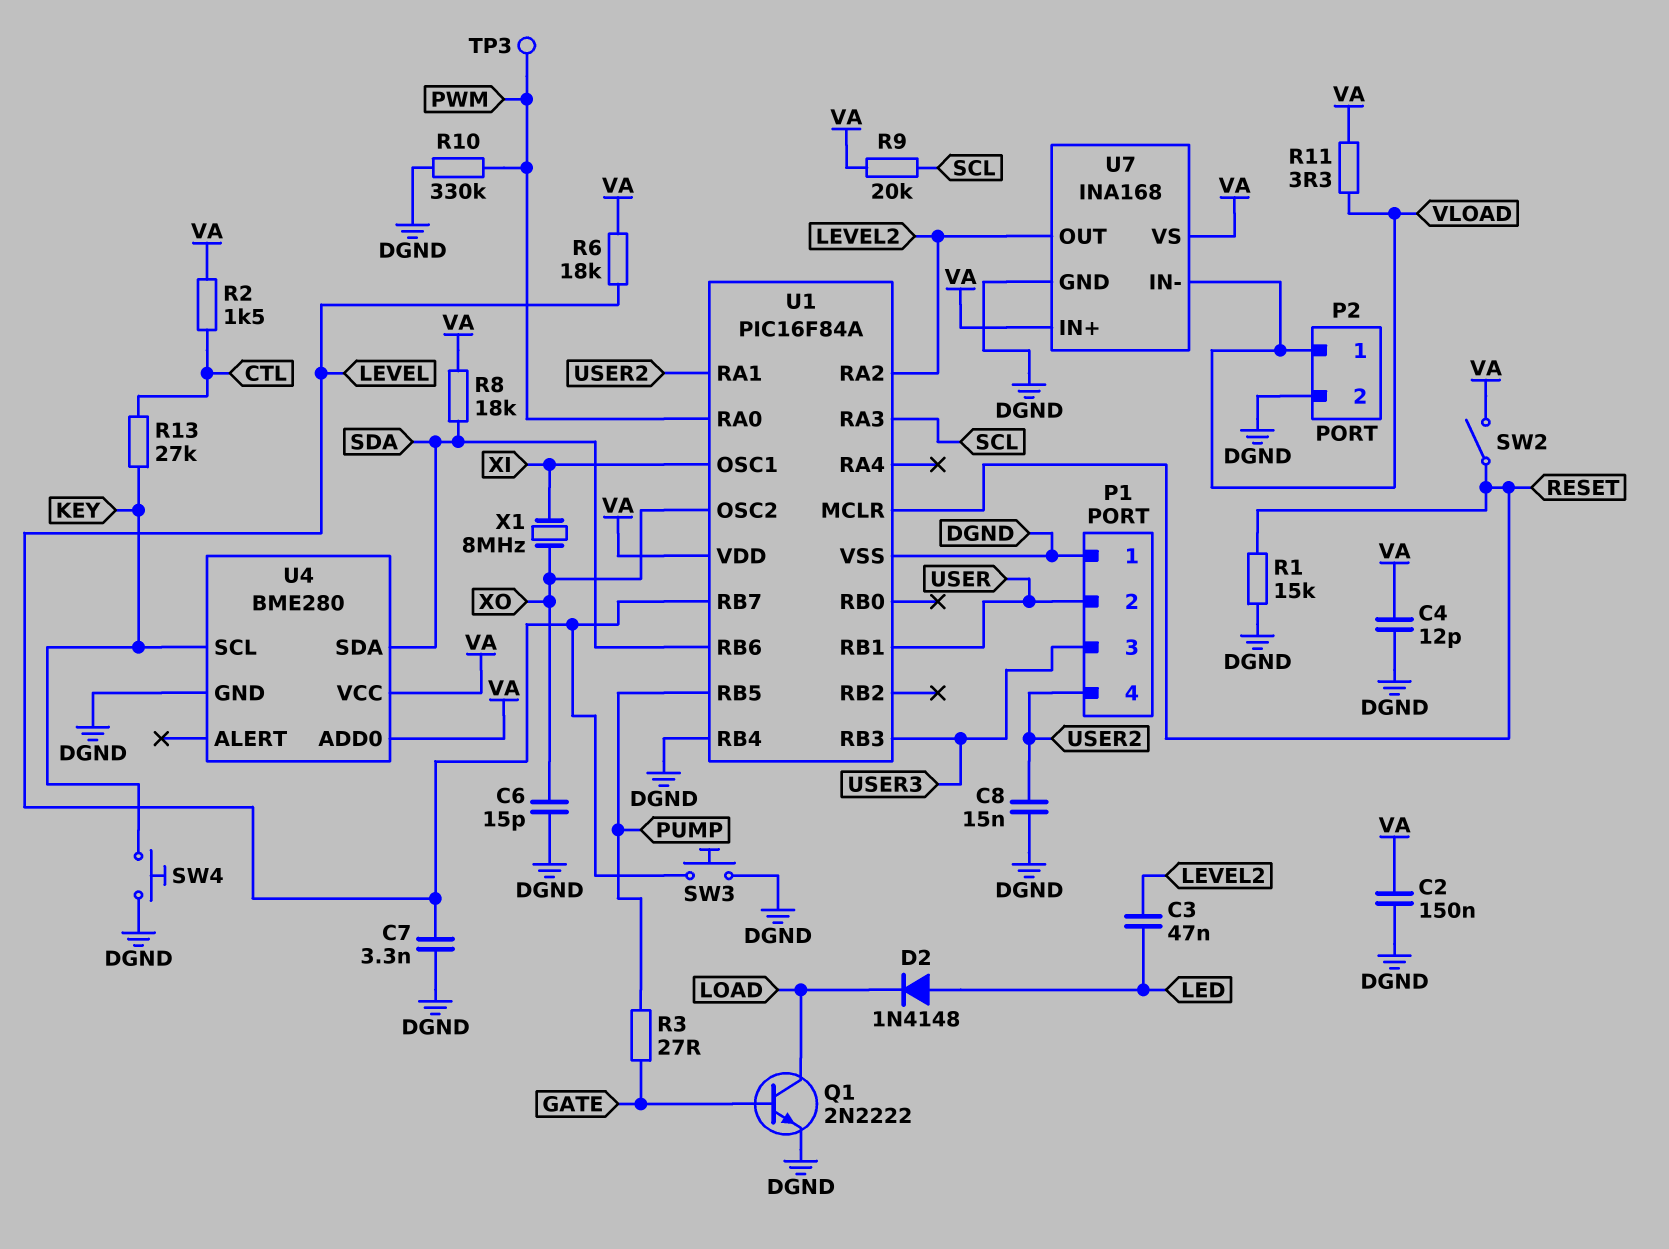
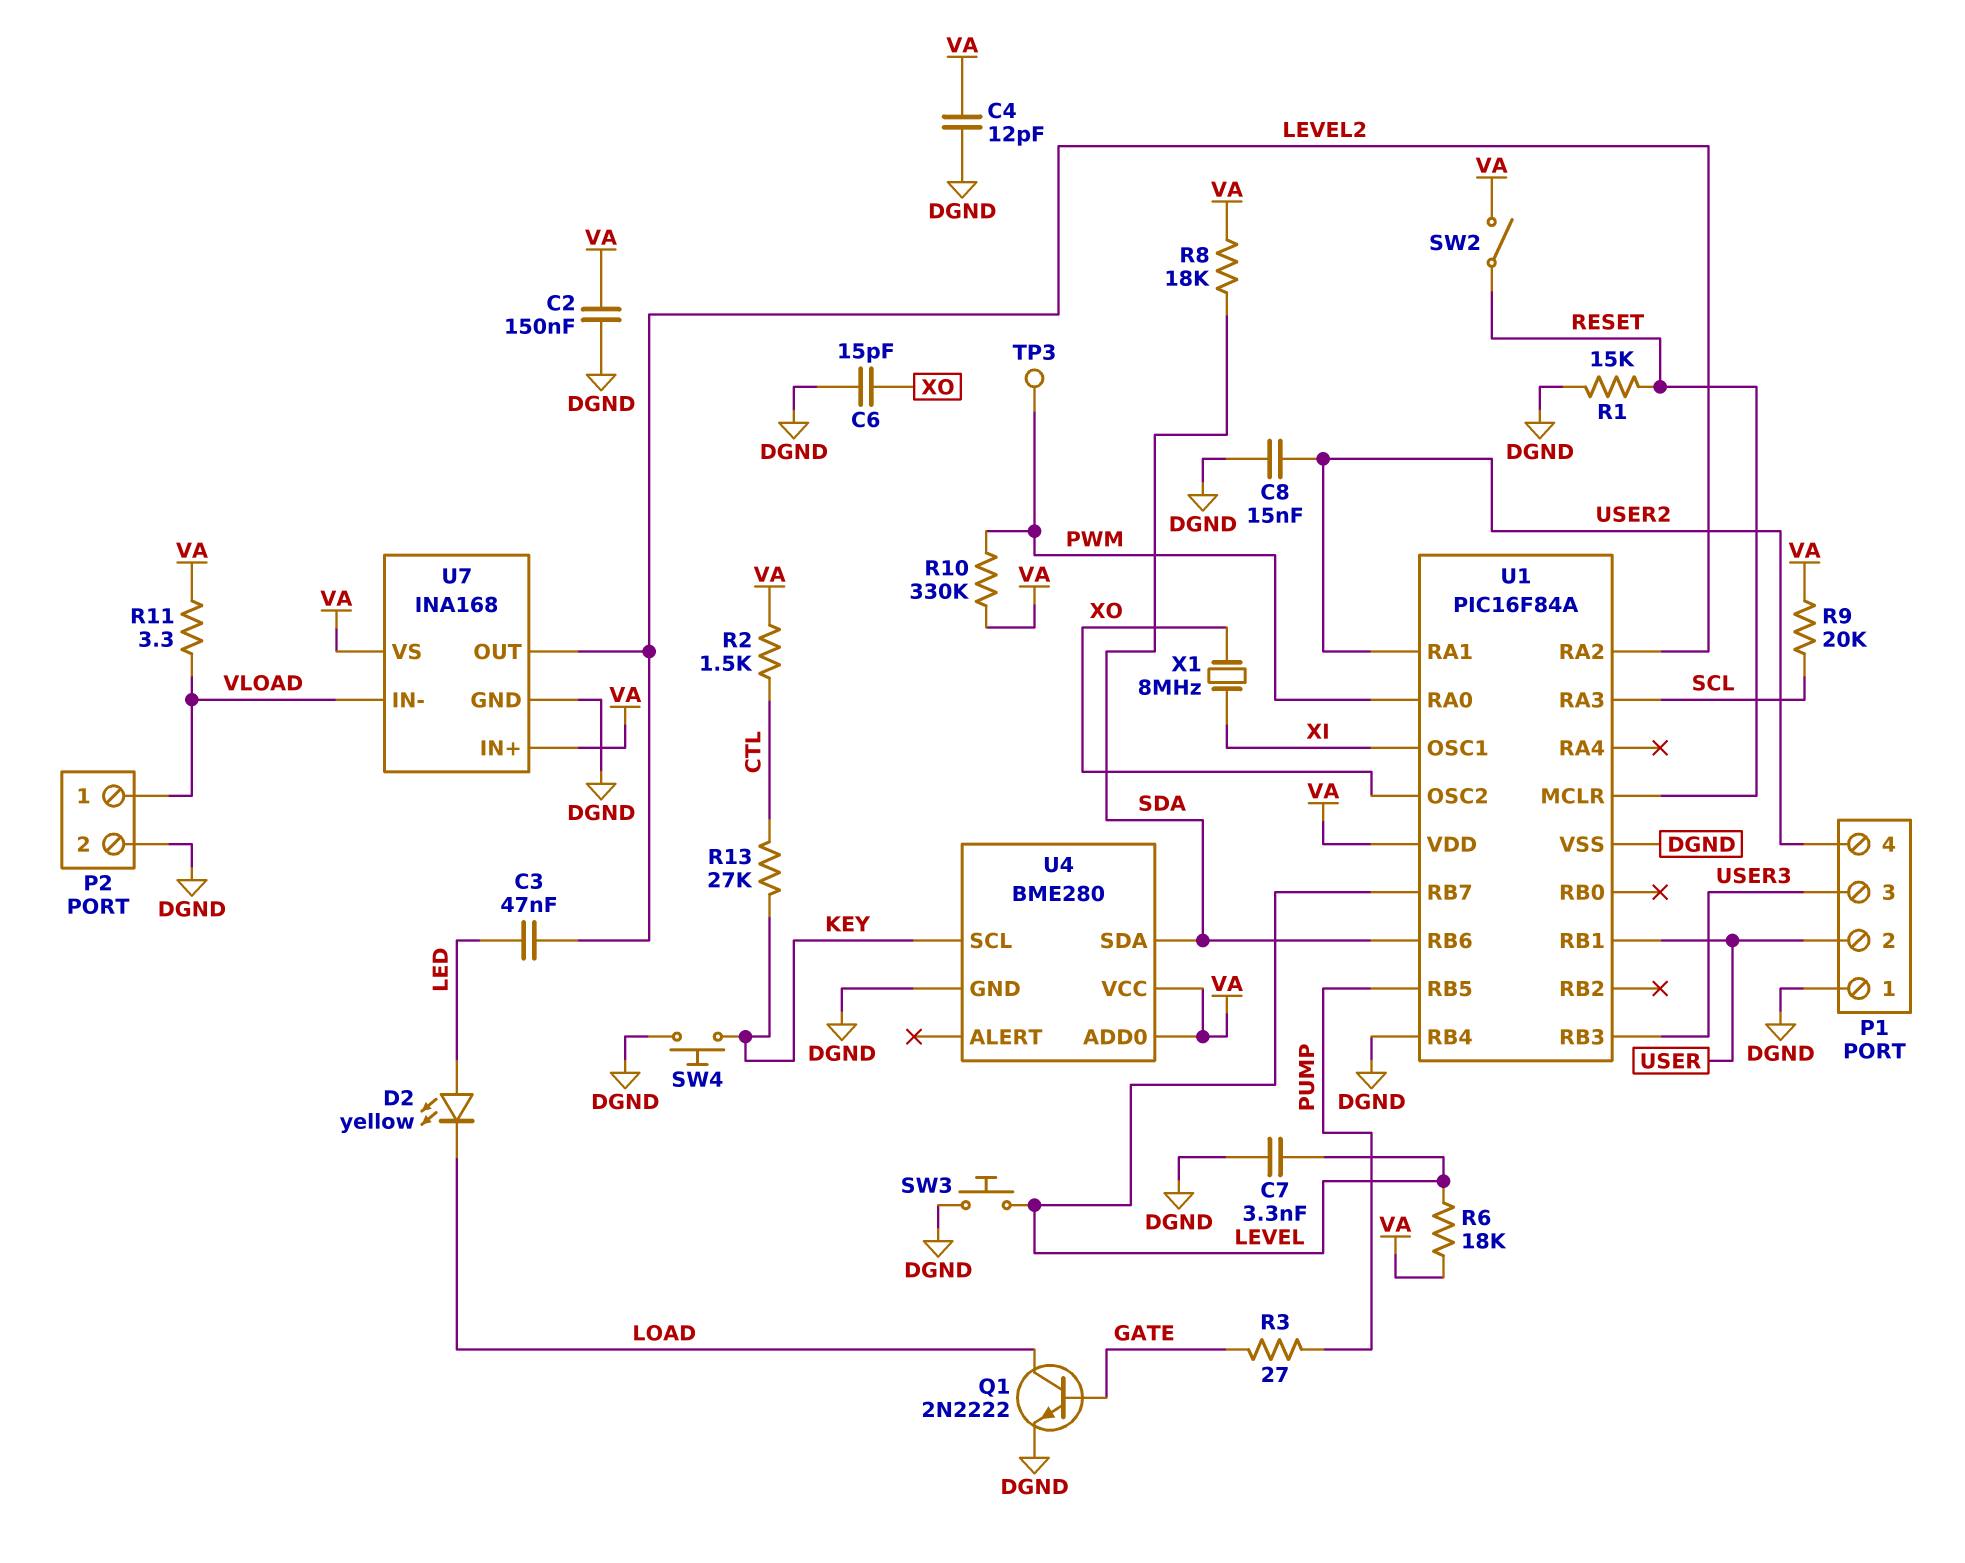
D2: diode 1N4148 (A LED, K LOAD) -> LED yellow (A LED, K LOAD)
R10: 330k (DGND, PWM) -> 330k (PWM, VA)

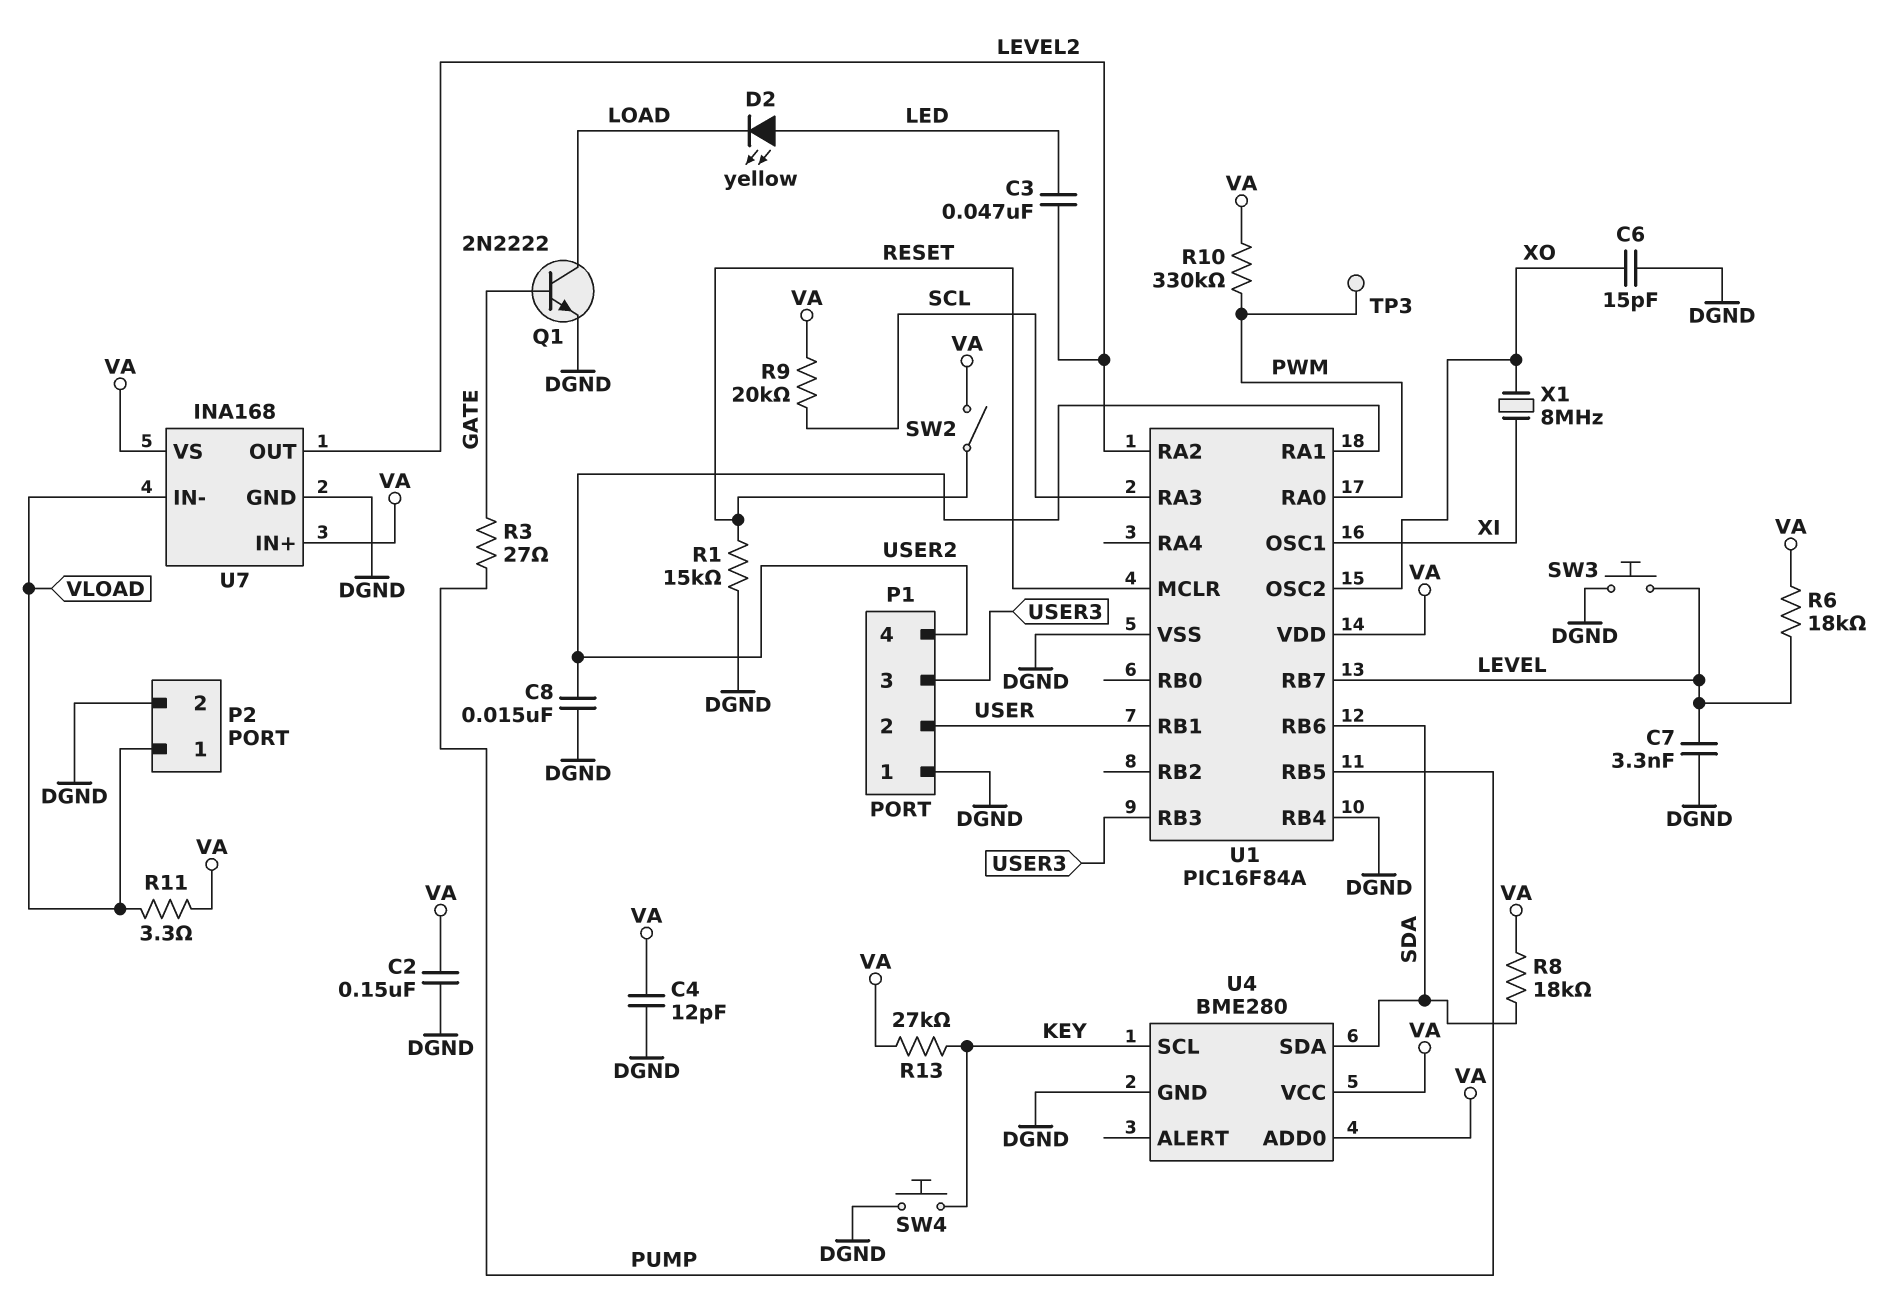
R2: 1.5k (CTL, VA) -> none
R13: 27k (CTL, KEY) -> 27k (KEY, VA)

